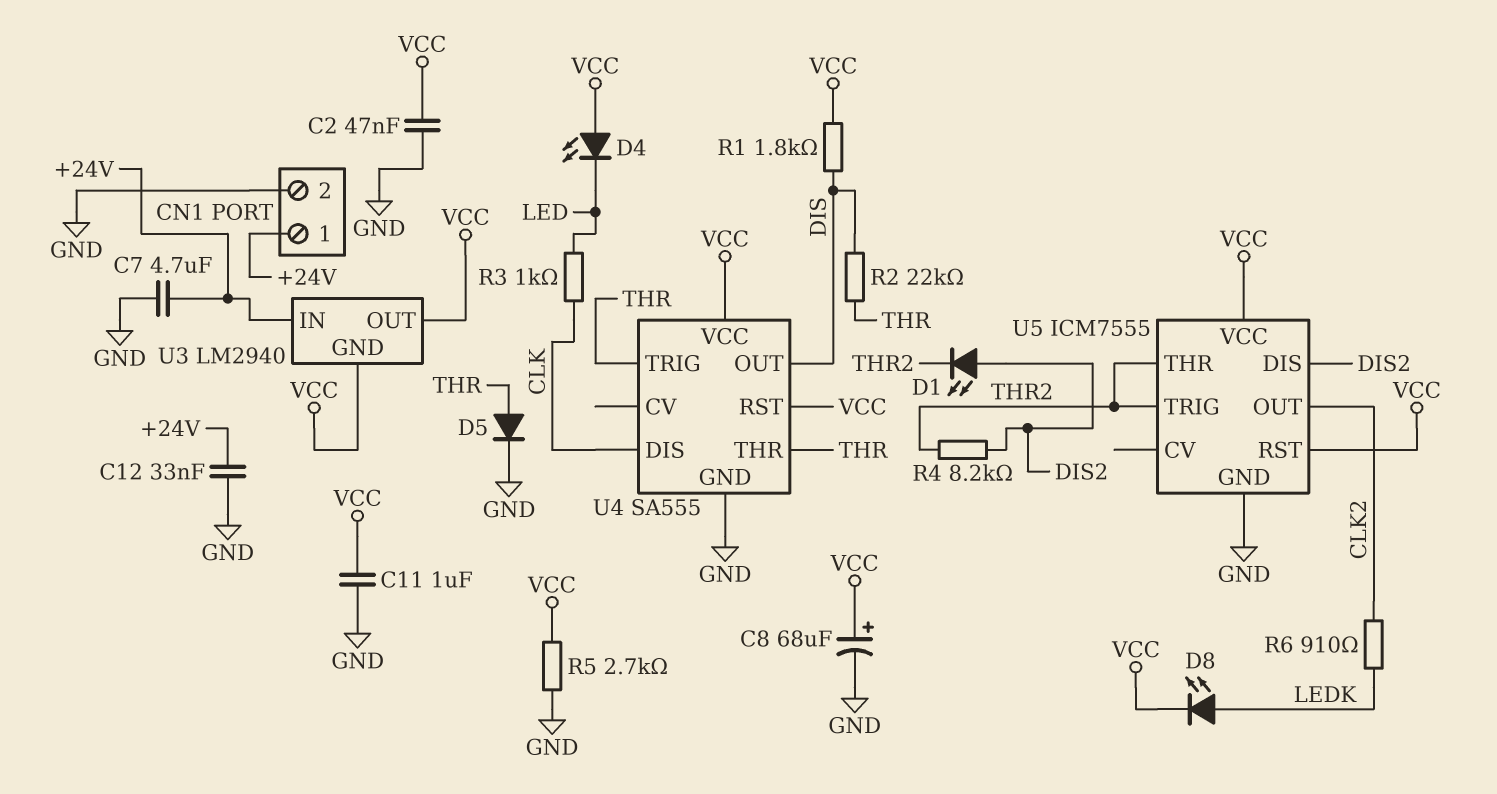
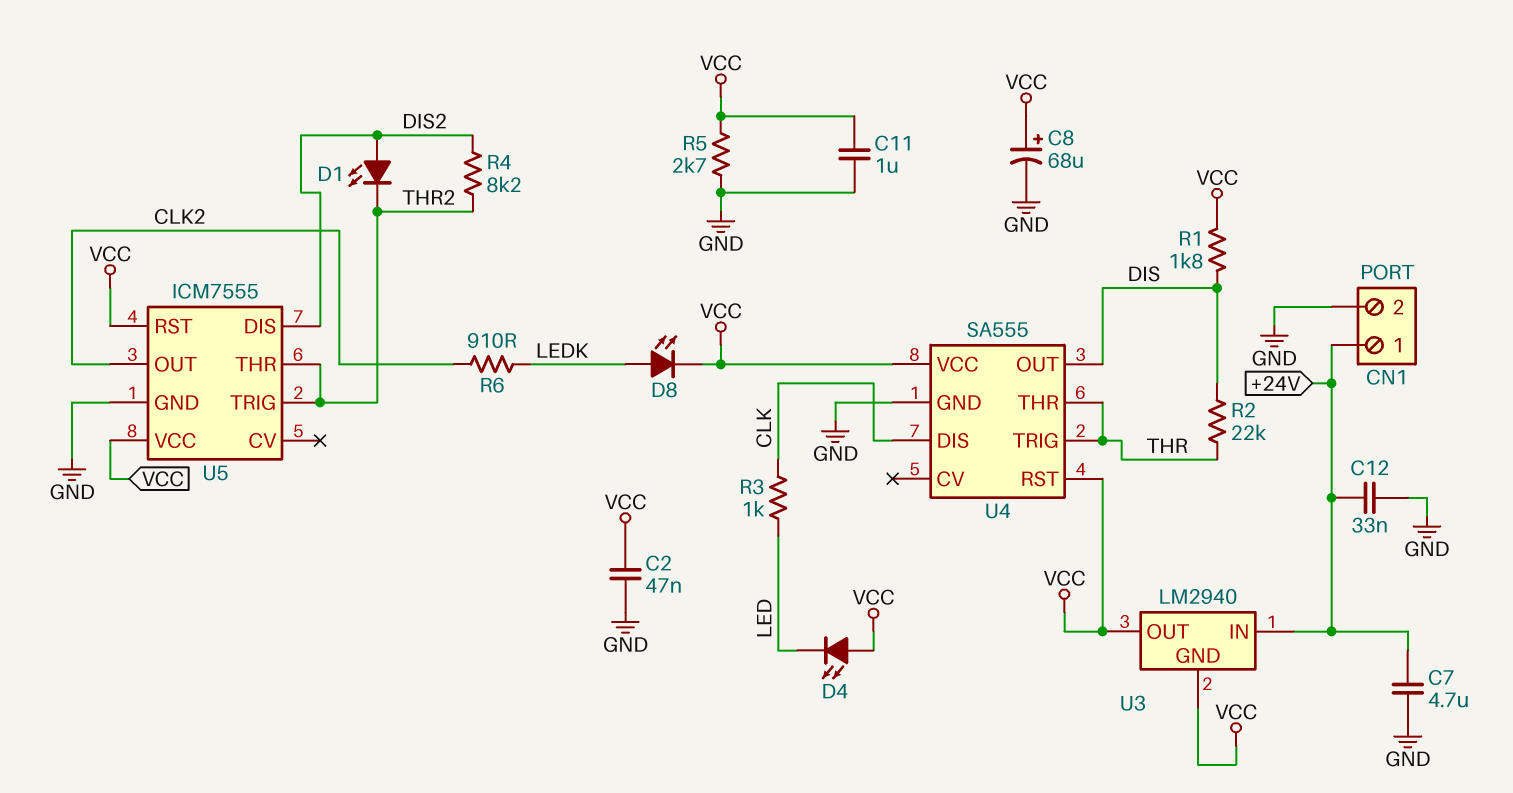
D5: diode (A THR, K GND) -> none

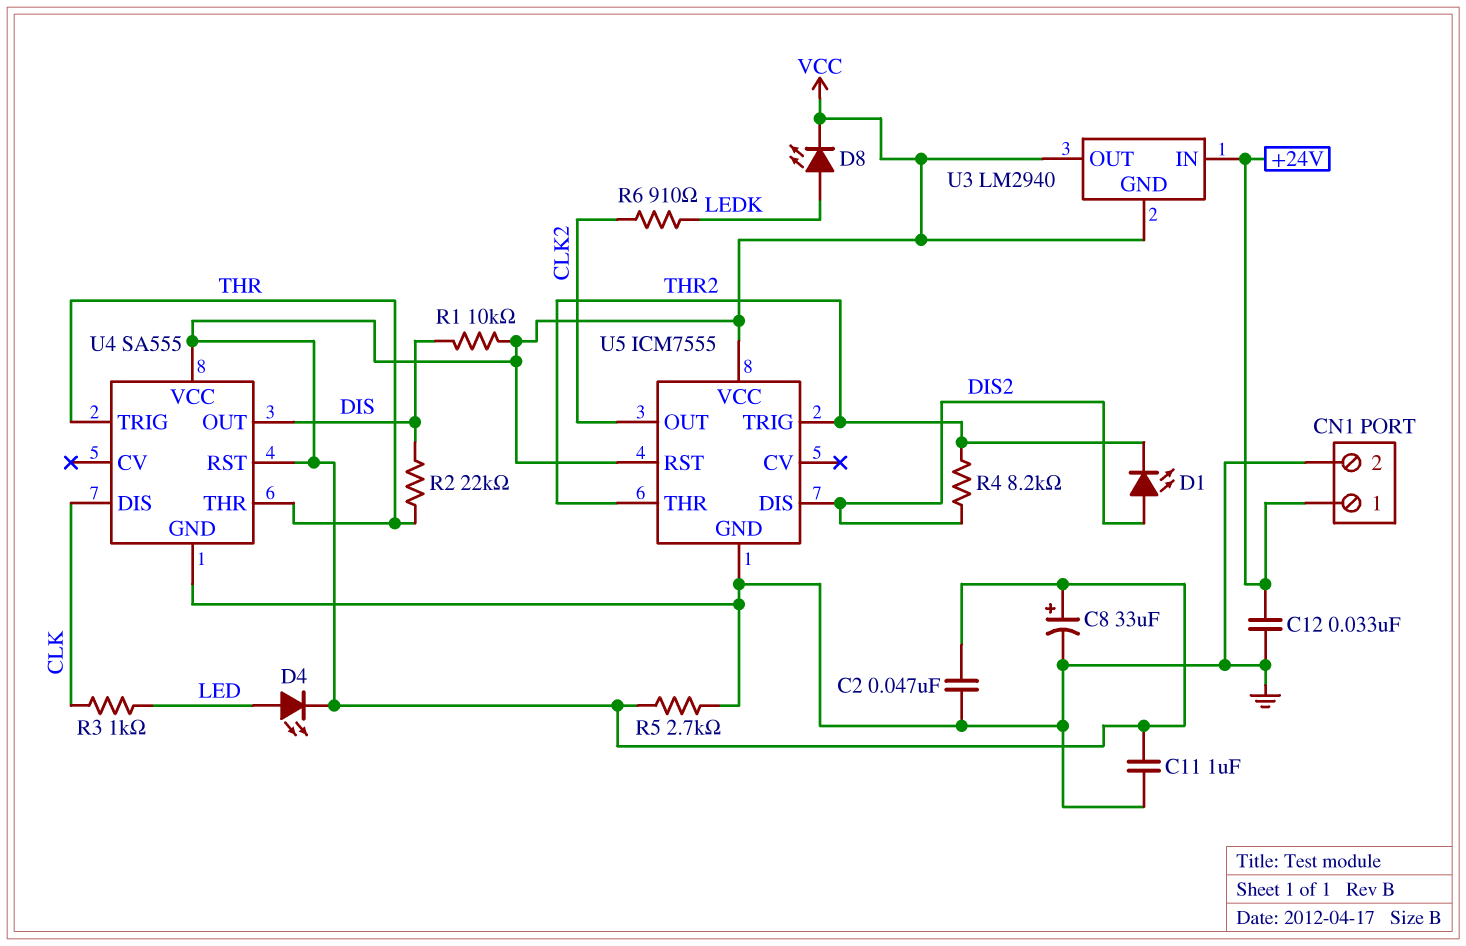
C7: 4.7uF (+24V, GND) -> none
C8: 68uF (plus VCC, minus GND) -> 33uF (plus VCC, minus GND)
D4: LED (A VCC, K LED) -> LED (A LED, K VCC)
R1: 1.8k (DIS, VCC) -> 10k (DIS, VCC)

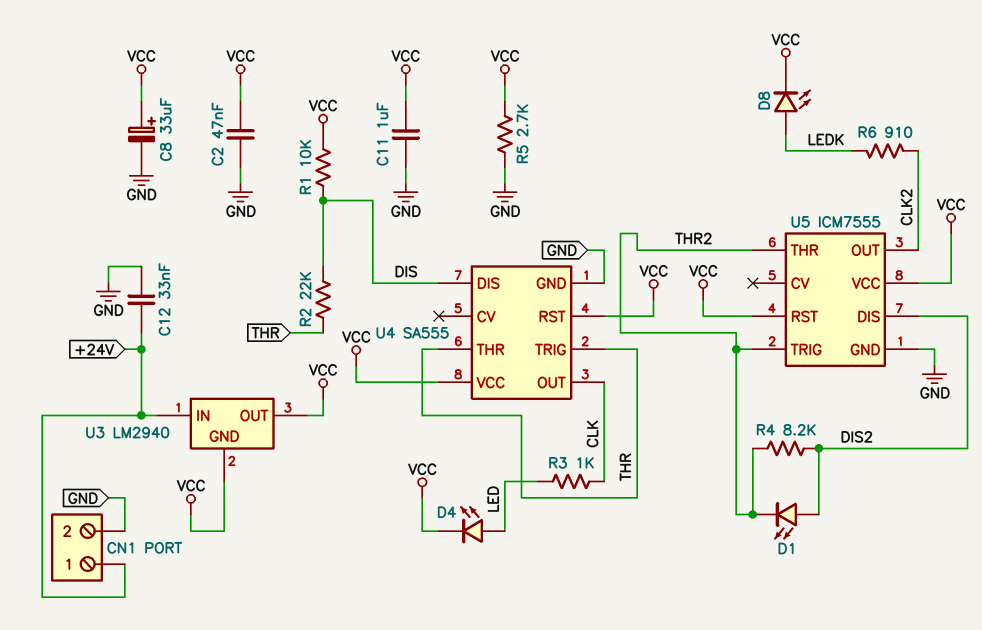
U4 pin DIS: CLK -> DIS
U4 pin OUT: DIS -> CLK

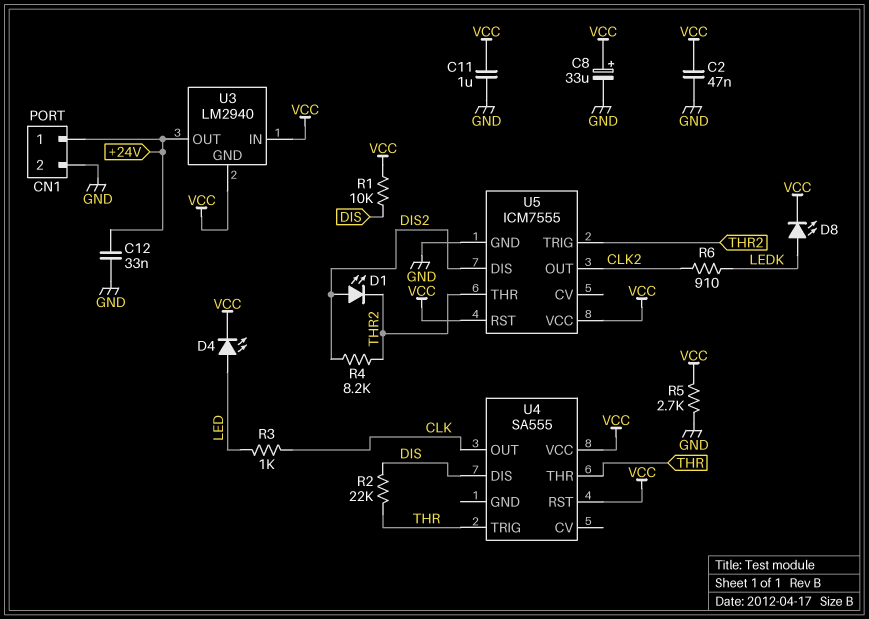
U3 pin IN: +24V -> VCC
U3 pin OUT: VCC -> +24V
U4 pin GND: GND -> none

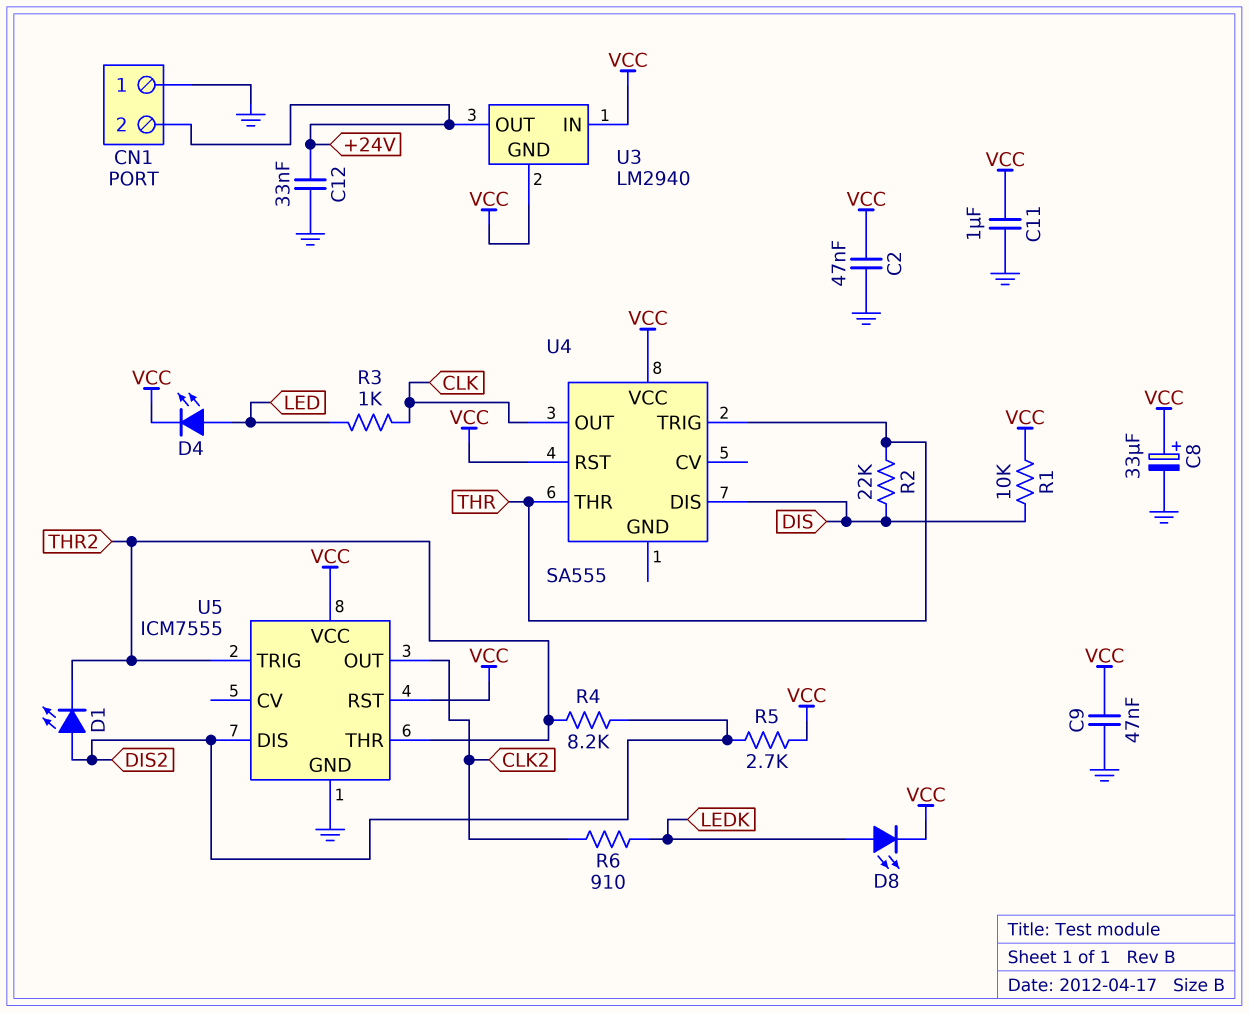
C9: none -> 47nF (GND, VCC)
CN1 pin 1: +24V -> GND
CN1 pin 2: GND -> +24V
R5: 2.7k (GND, VCC) -> 2.7k (DIS2, VCC)

